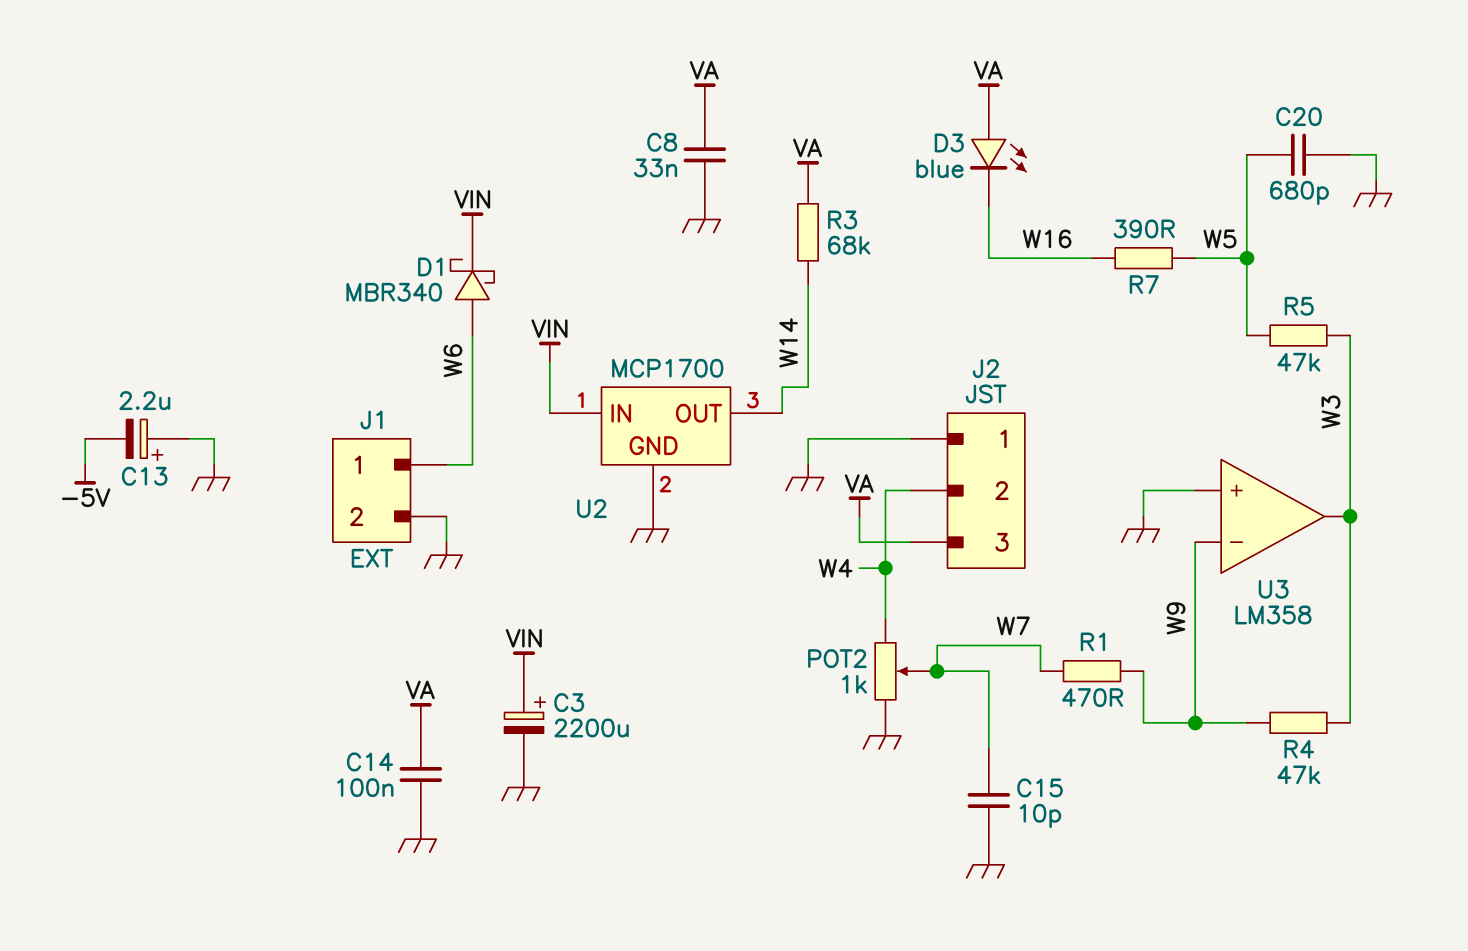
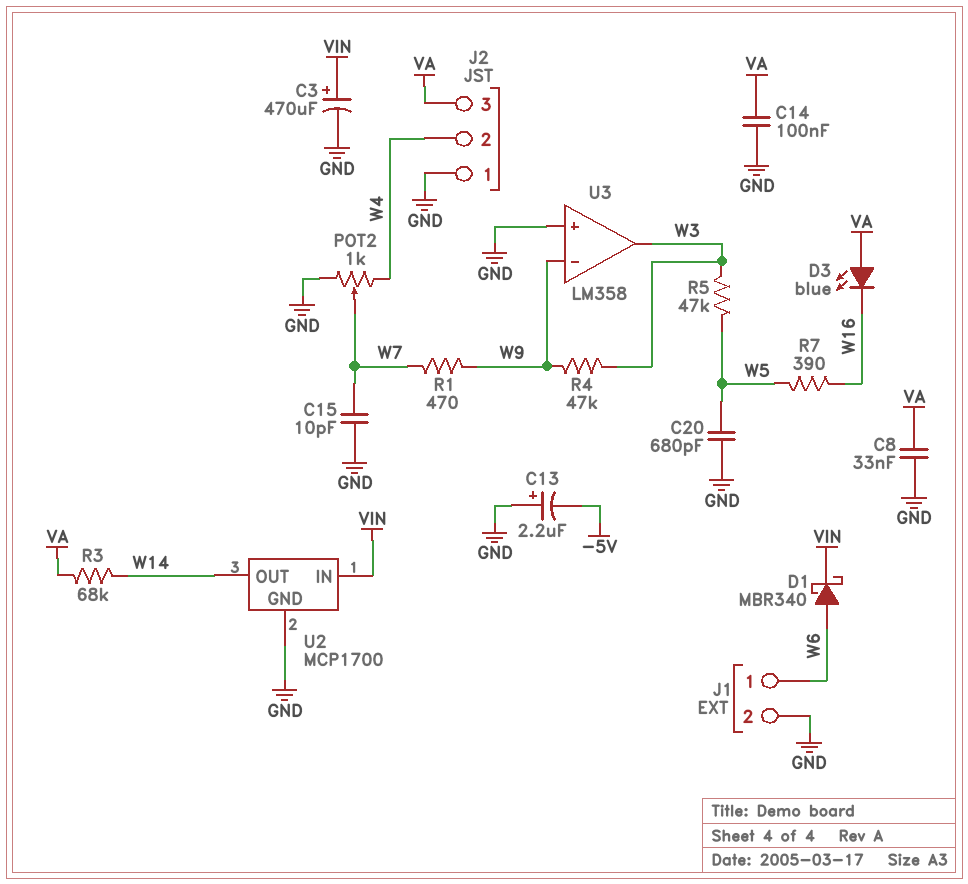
C3: 2200uF (plus VIN, minus GND) -> 470uF (plus VIN, minus GND)

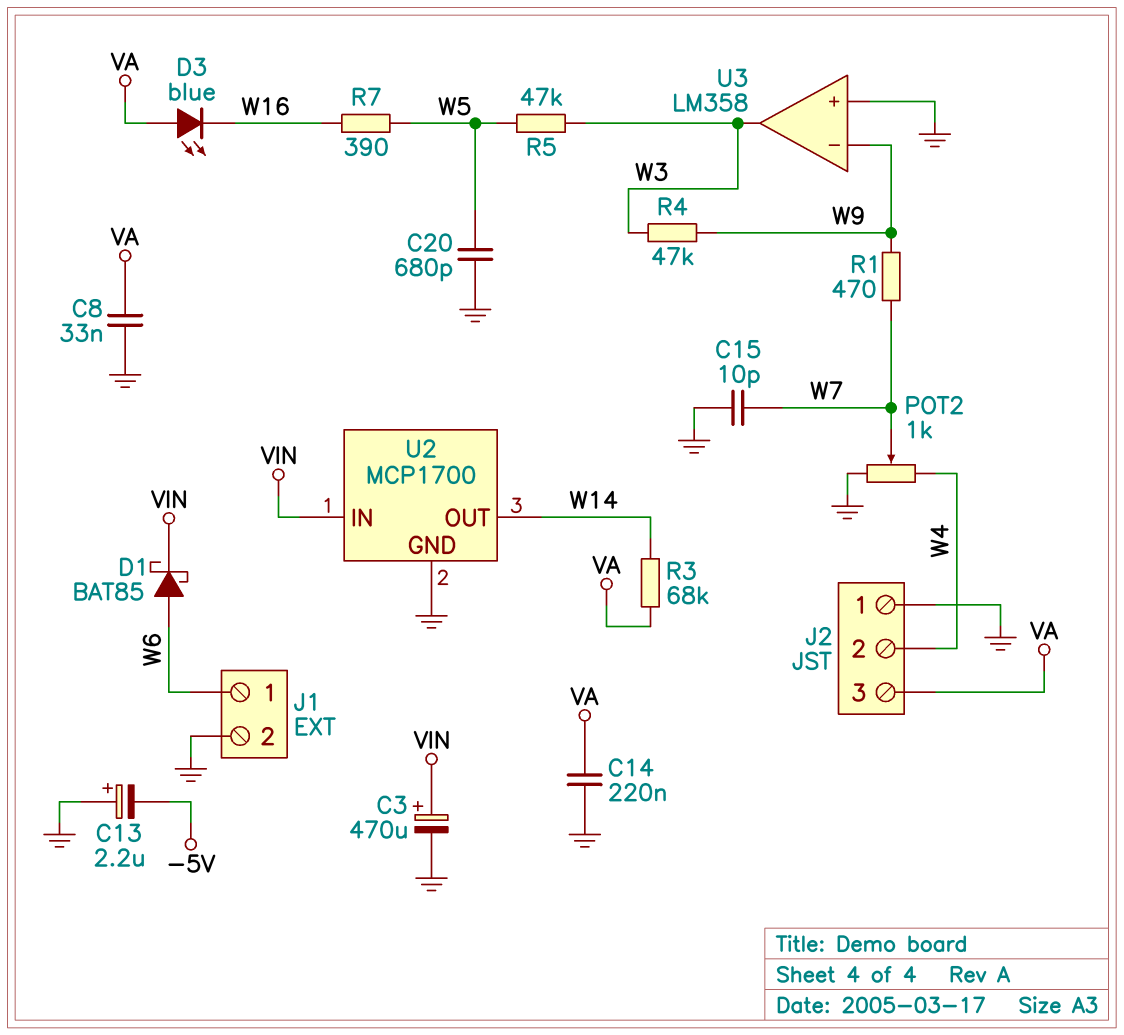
C14: 100nF (GND, VA) -> 220nF (GND, VA)
D1: schottky MBR340 (A W6, K VIN) -> schottky BAT85 (A W6, K VIN)

